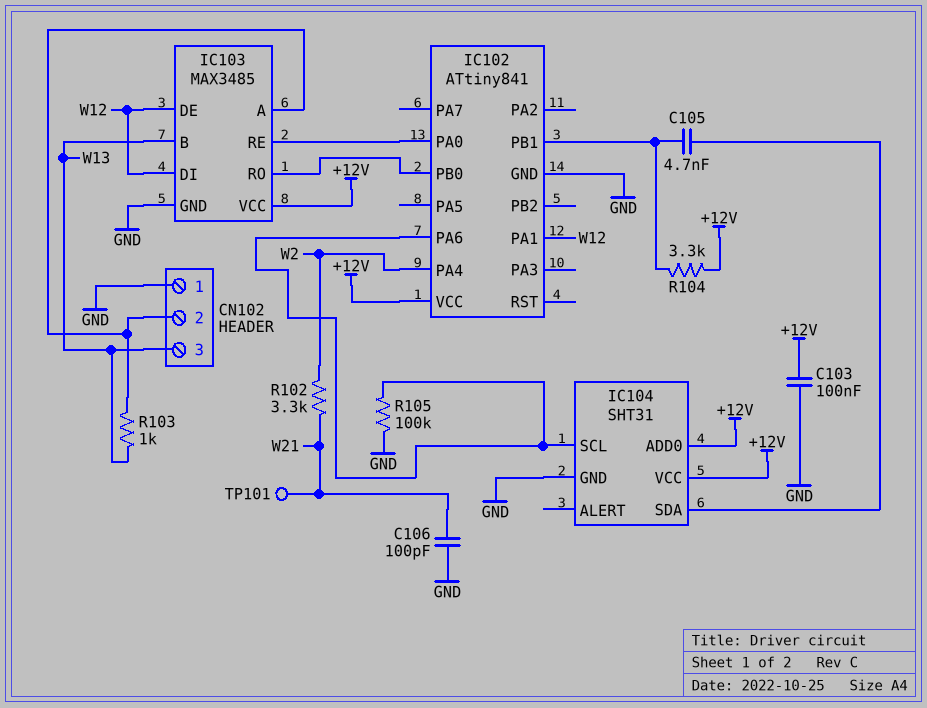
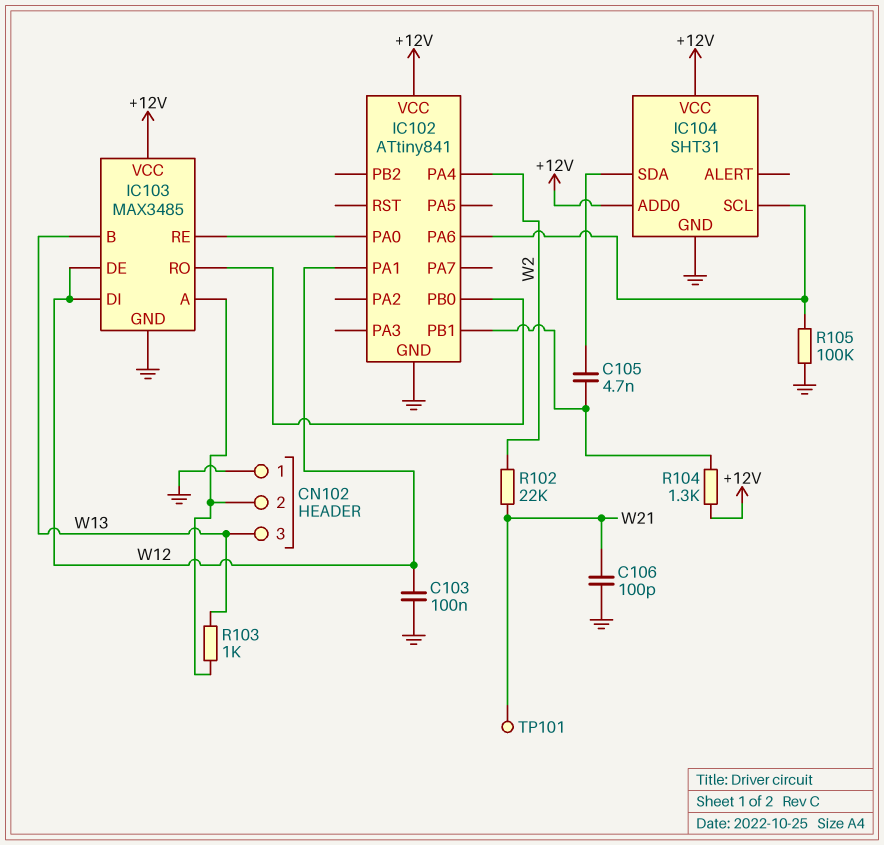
C103: 100nF (+12V, GND) -> 100nF (GND, W12)
R102: 3.3k (W2, W21) -> 22k (W2, W21)
R104: 3.3k (+12V, IC102/PB1) -> 1.3k (+12V, IC102/PB1)

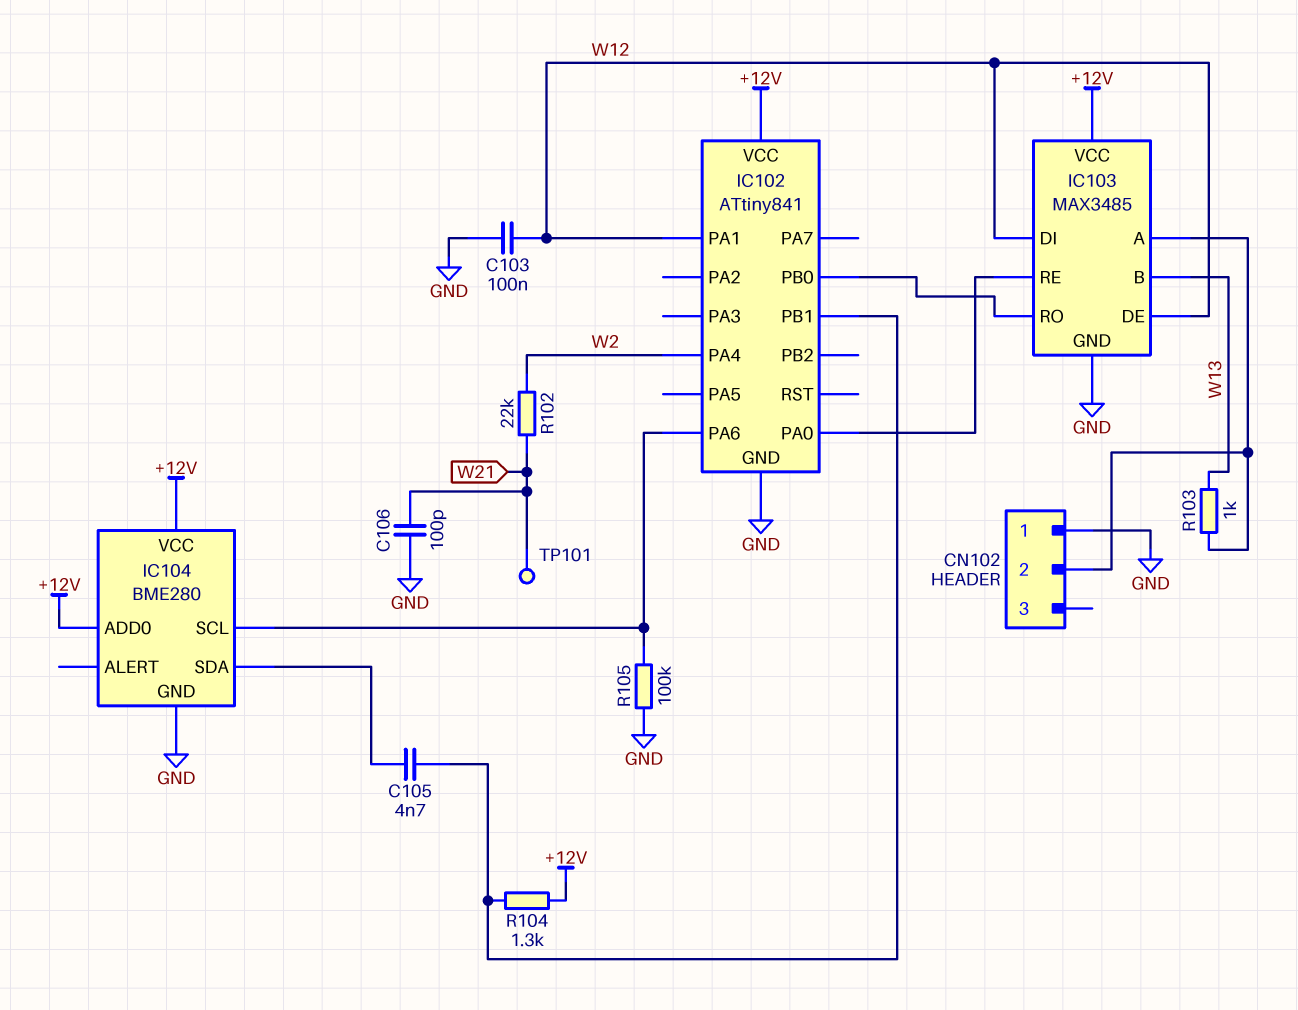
CN102 pin 3: W13 -> none
IC104: SHT31 -> BME280

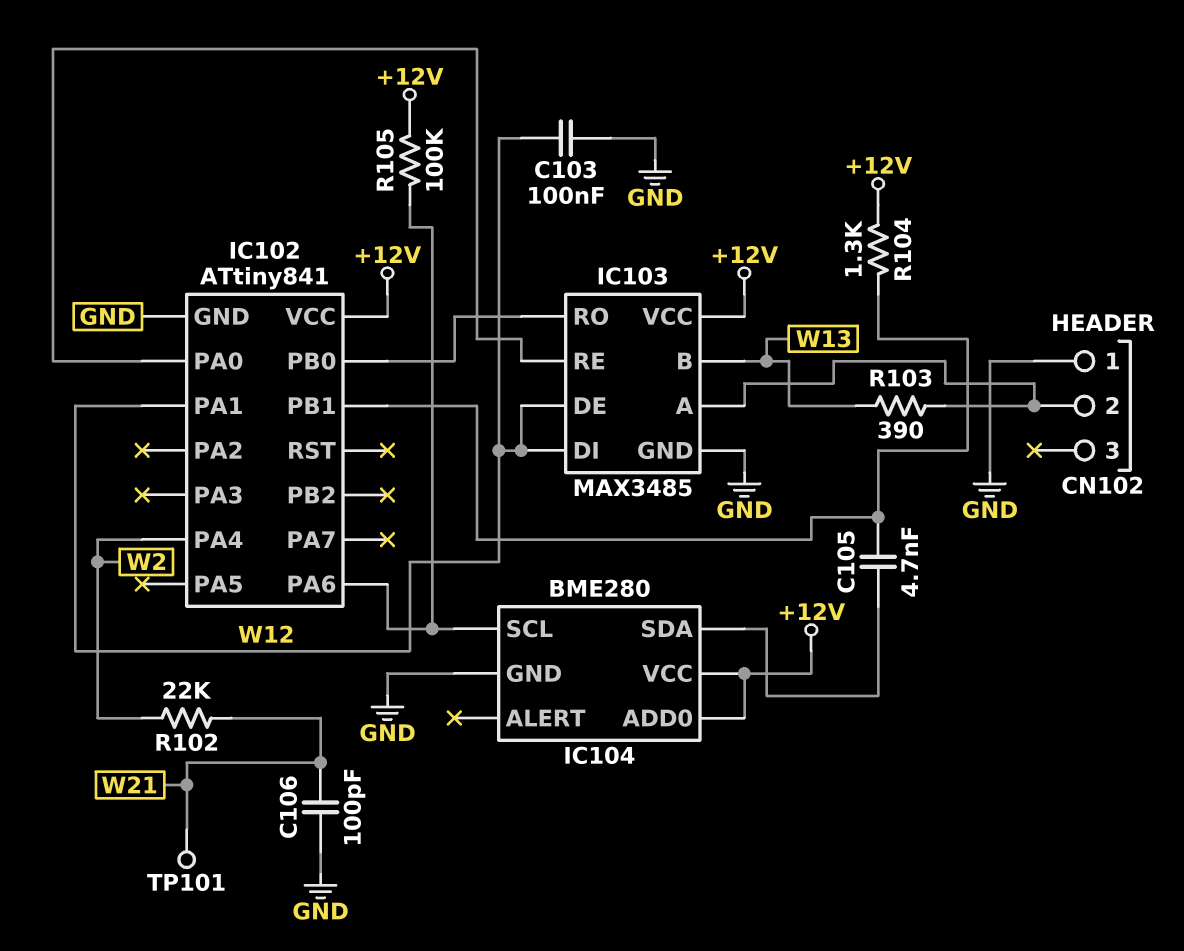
R103: 1k (CN102/2, W13) -> 390 (CN102/2, W13)
R105: 100k (GND, IC102/PA6) -> 100k (+12V, IC102/PA6)

